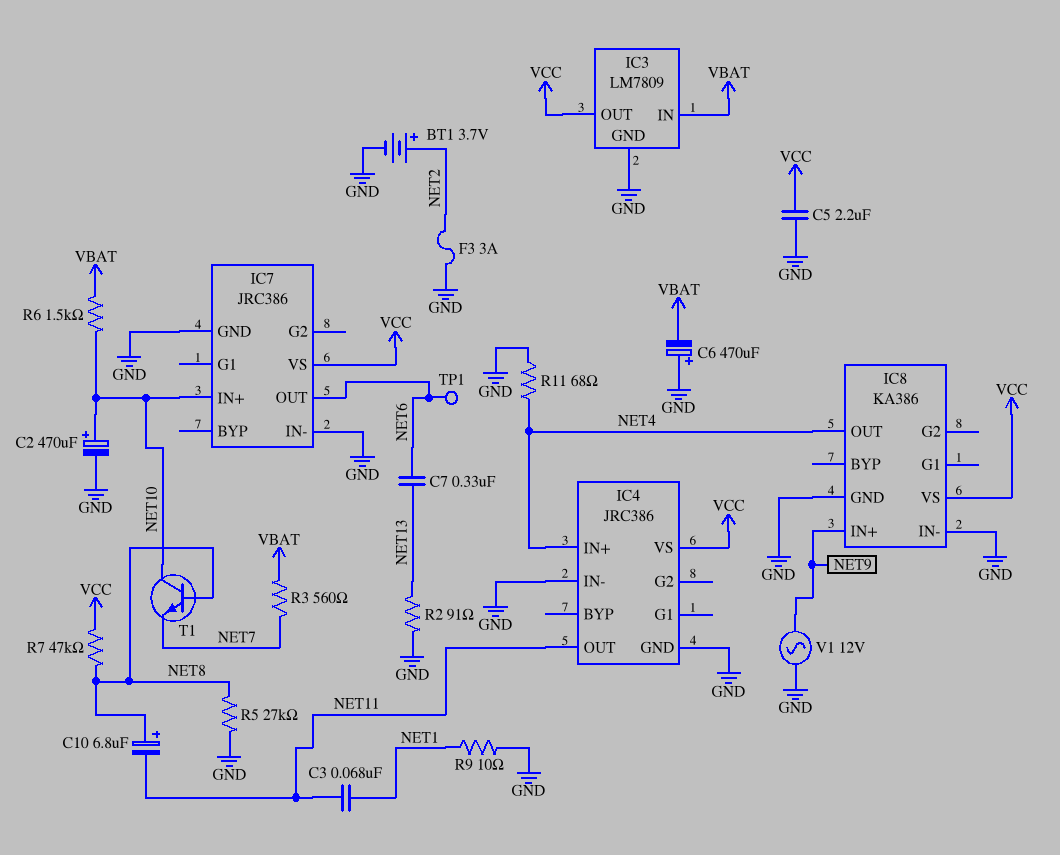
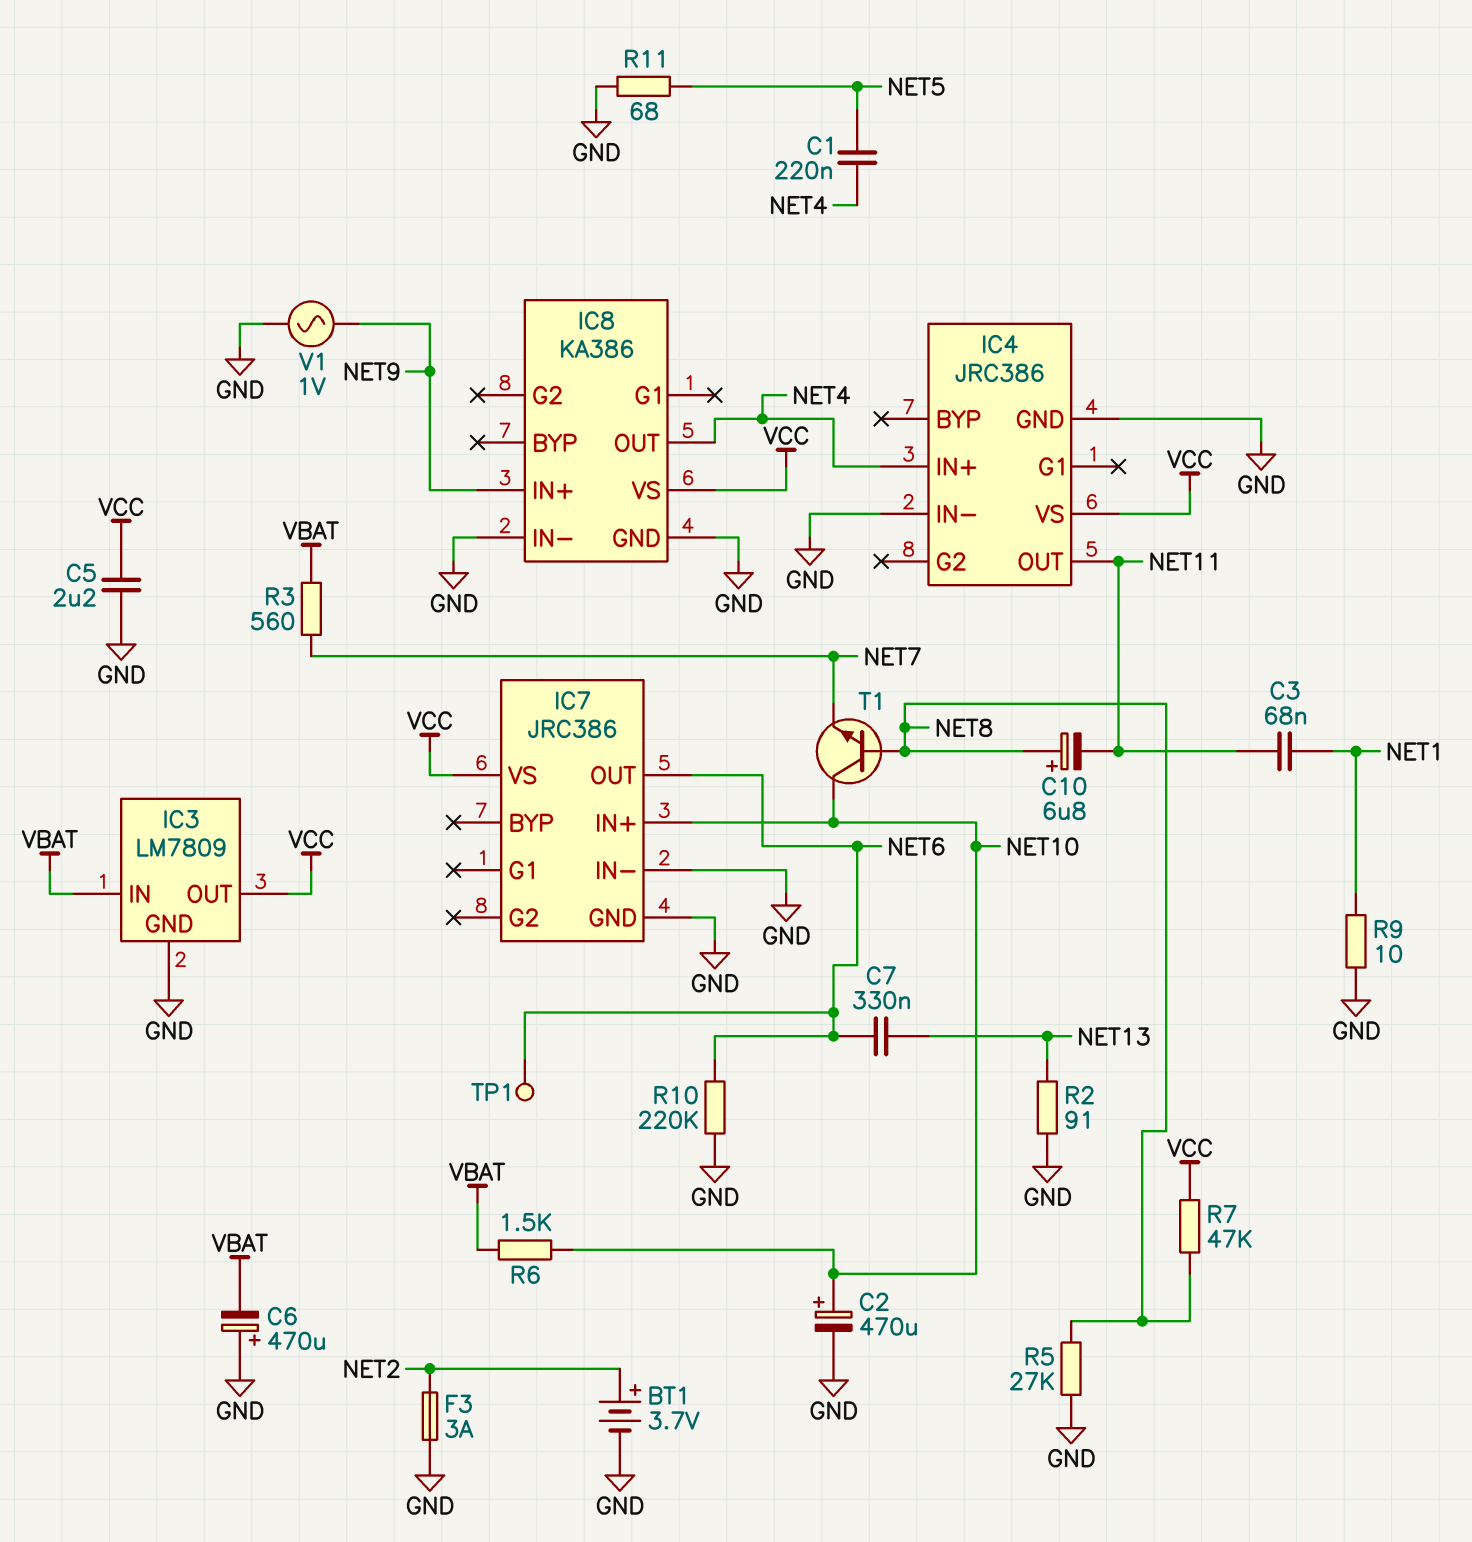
C1: none -> 220nF (NET4, NET5)
R10: none -> 220k (GND, NET6)
R11: 68 (GND, NET4) -> 68 (GND, NET5)
V1: AC 12V (GND, NET9) -> AC 1V (GND, NET9)

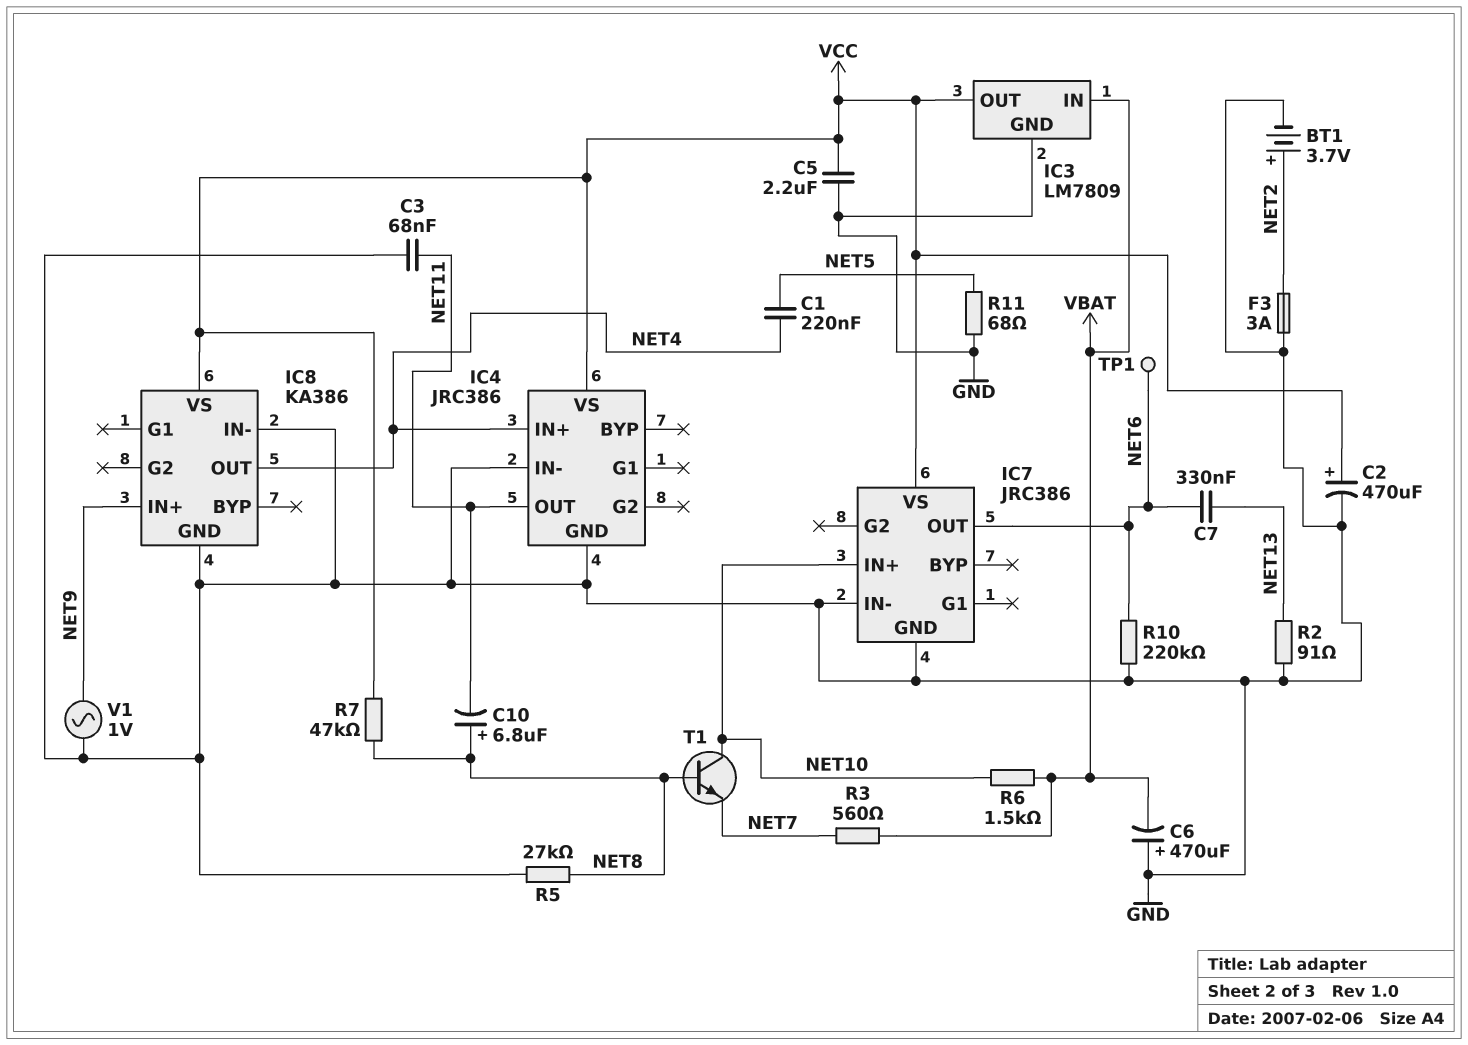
C2: 470uF (plus NET10, minus GND) -> 470uF (plus VCC, minus GND)
C3: 68nF (NET1, NET11) -> 68nF (GND, NET11)
R9: 10 (GND, NET1) -> none

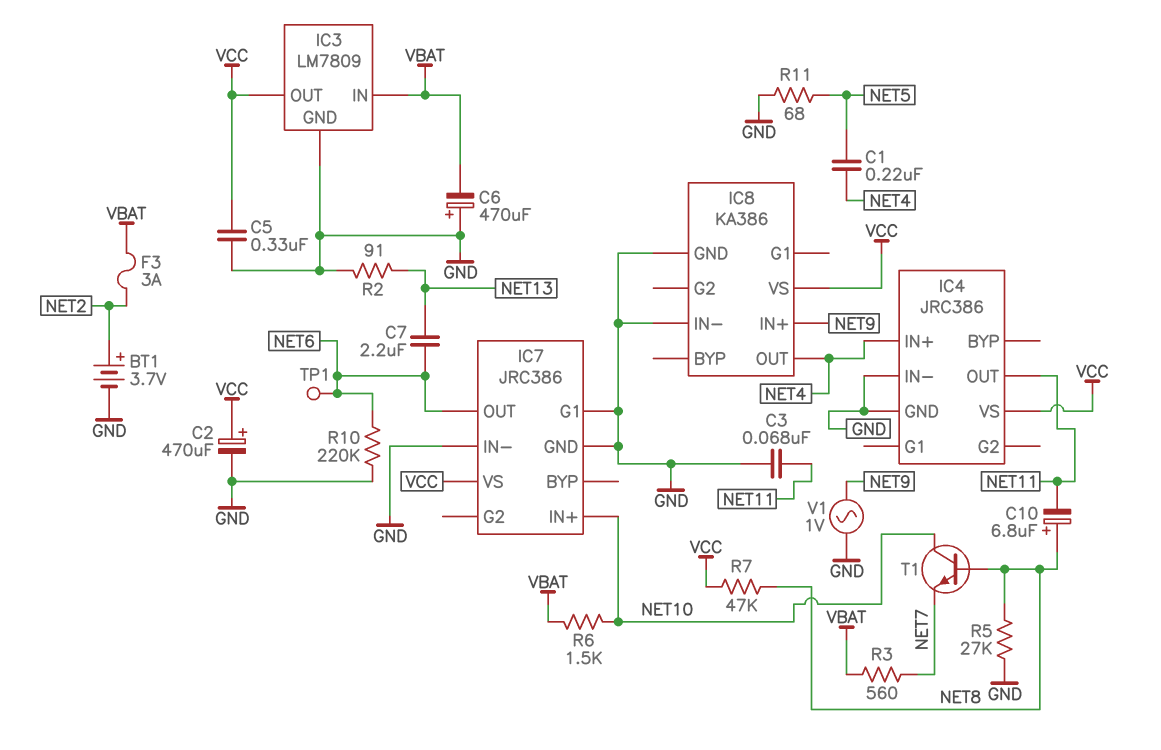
C5: 2.2uF (GND, VCC) -> 330nF (GND, VCC)
C7: 330nF (NET6, NET13) -> 2.2uF (NET6, NET13)
F3: 3A (GND, NET2) -> 3A (NET2, VBAT)
IC7 pin G1: none -> GND

